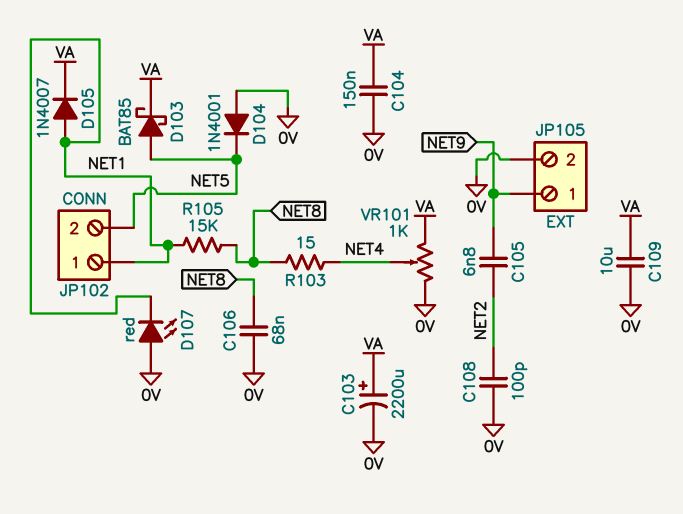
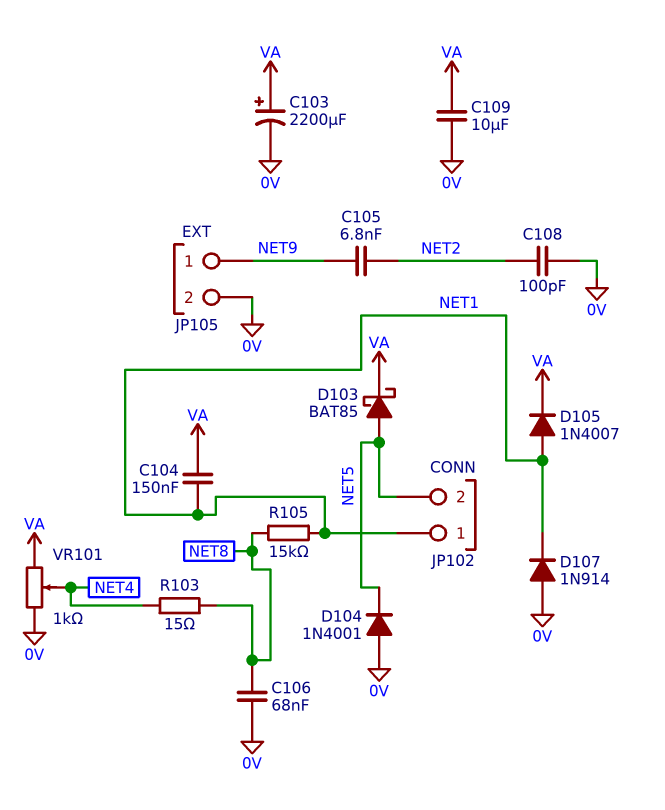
C104: 150nF (0V, VA) -> 150nF (NET1, VA)
D107: LED red (A 0V, K NET1) -> diode 1N914 (A 0V, K NET1)

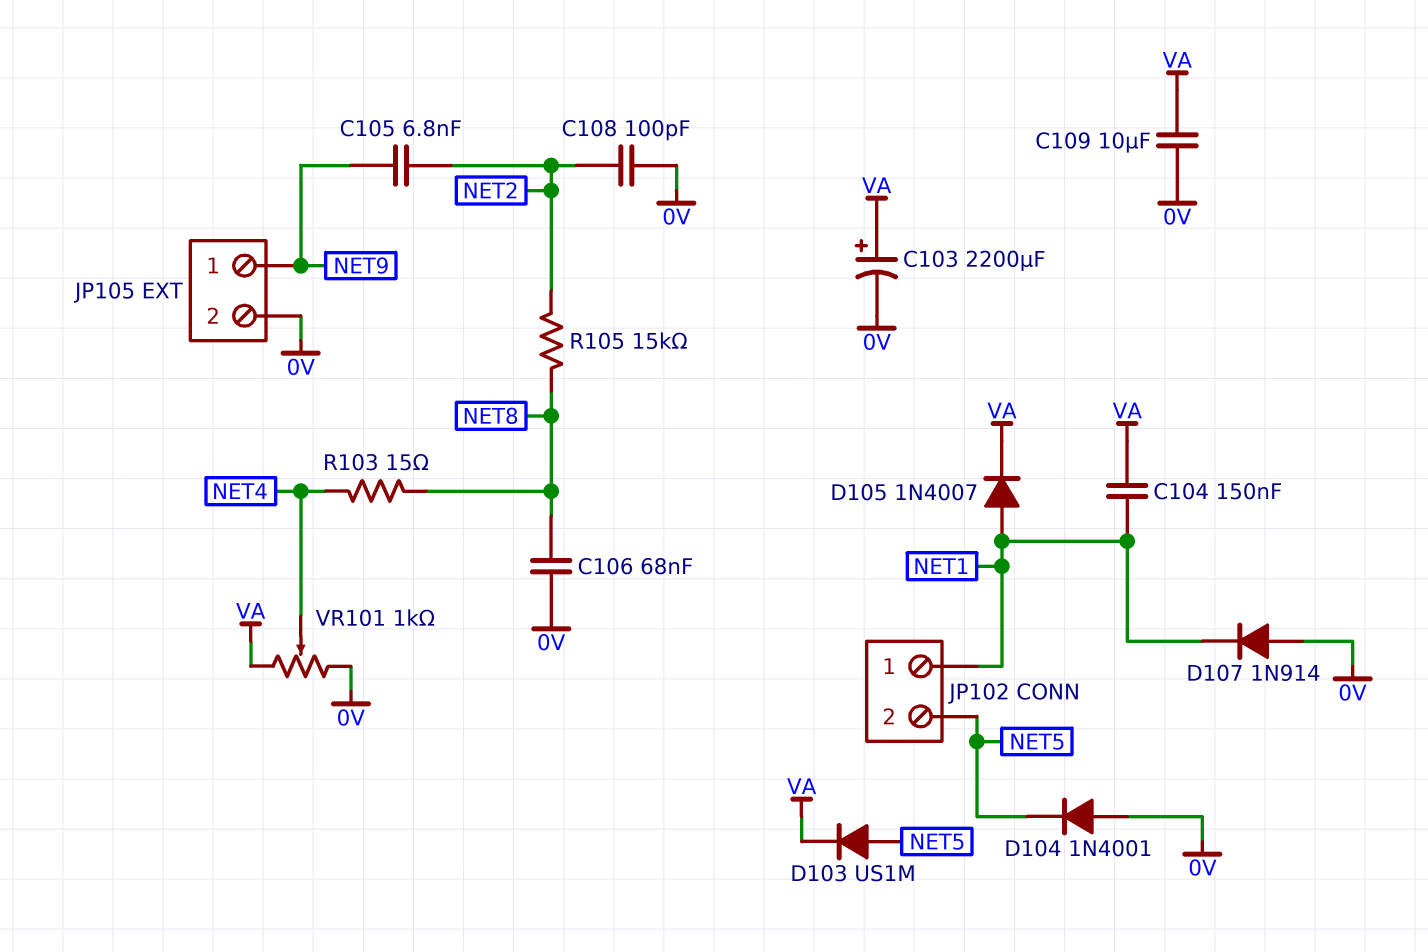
D103: schottky BAT85 (A NET5, K VA) -> diode US1M (A NET5, K VA)
R105: 15k (NET1, NET8) -> 15k (NET2, NET8)

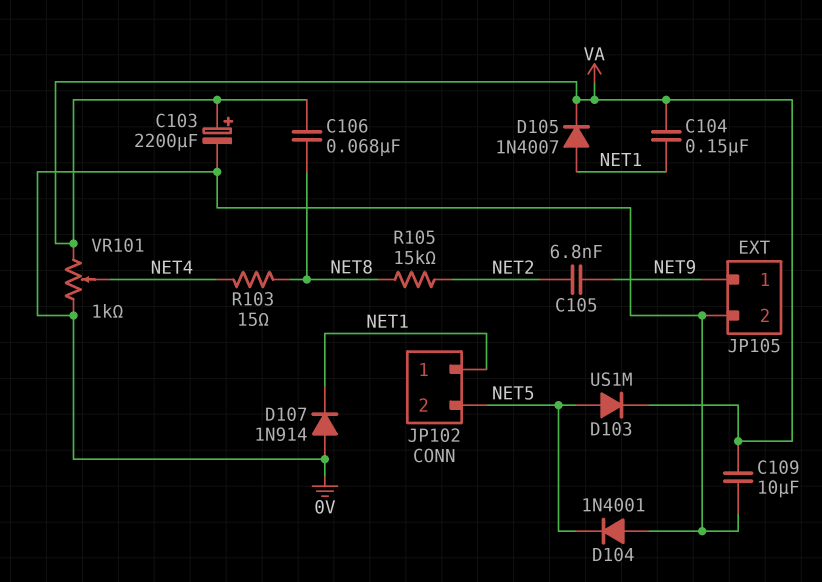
C106: 68nF (0V, NET8) -> 68nF (NET8, VA)
C108: 100pF (0V, NET2) -> none

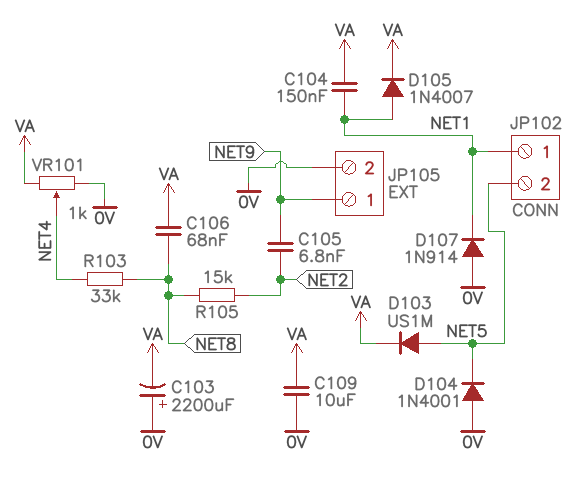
C103: 2200uF (plus VA, minus 0V) -> 2200uF (plus 0V, minus VA)
R103: 15 (NET4, NET8) -> 33k (NET4, NET8)

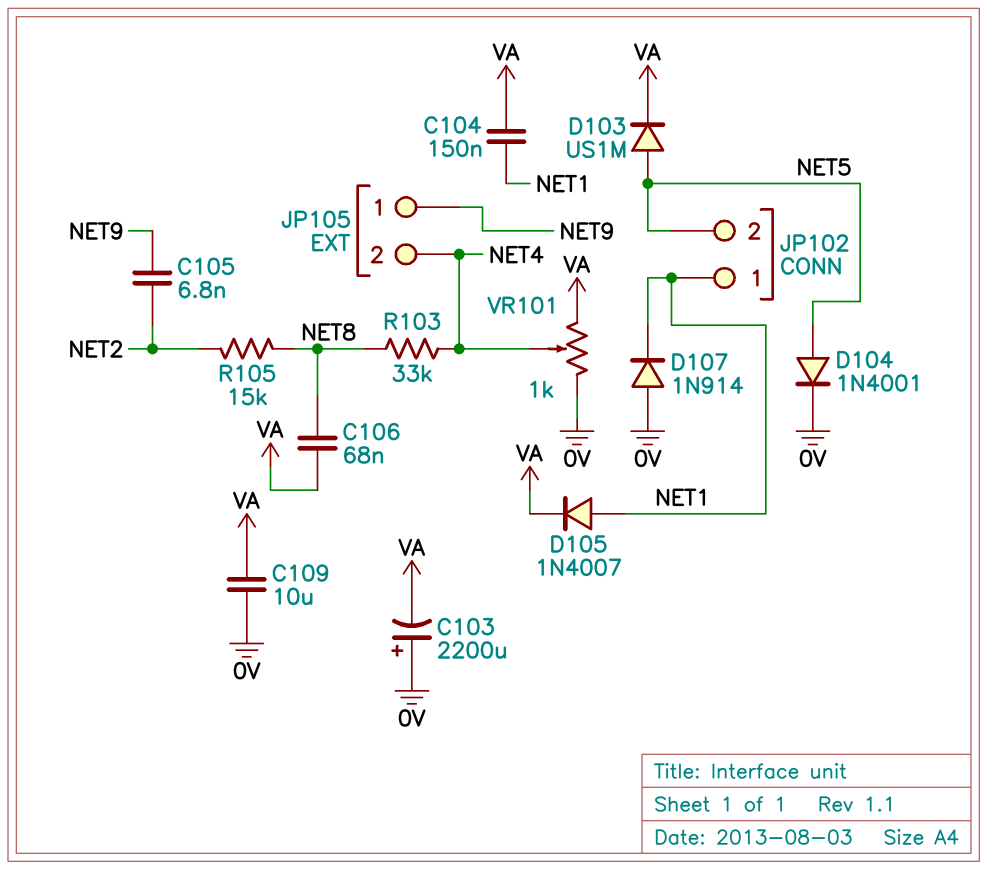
D104: diode 1N4001 (A 0V, K NET5) -> diode 1N4001 (A NET5, K 0V)
JP105 pin 2: 0V -> NET4

